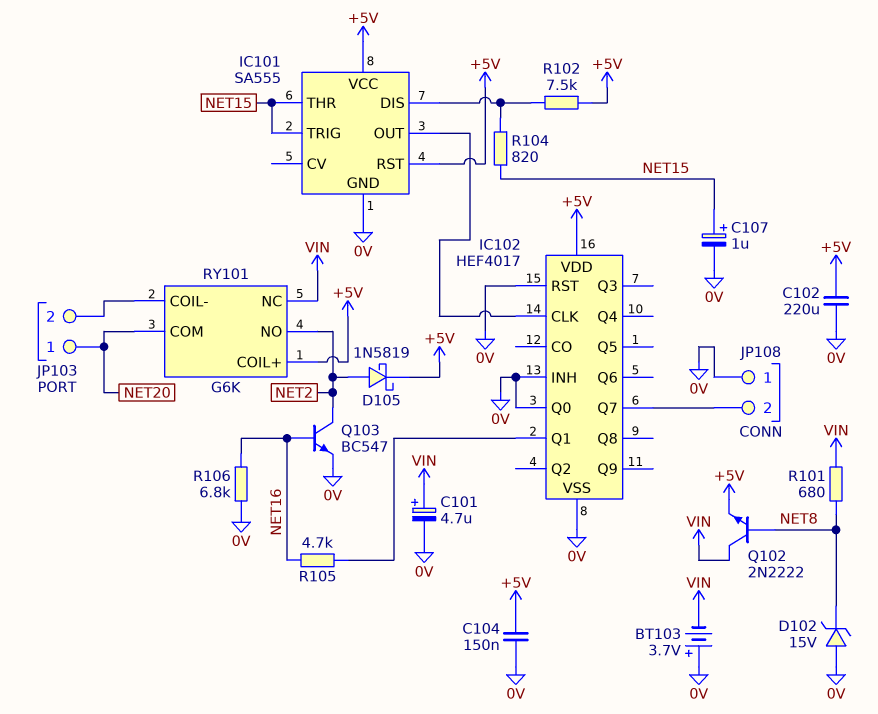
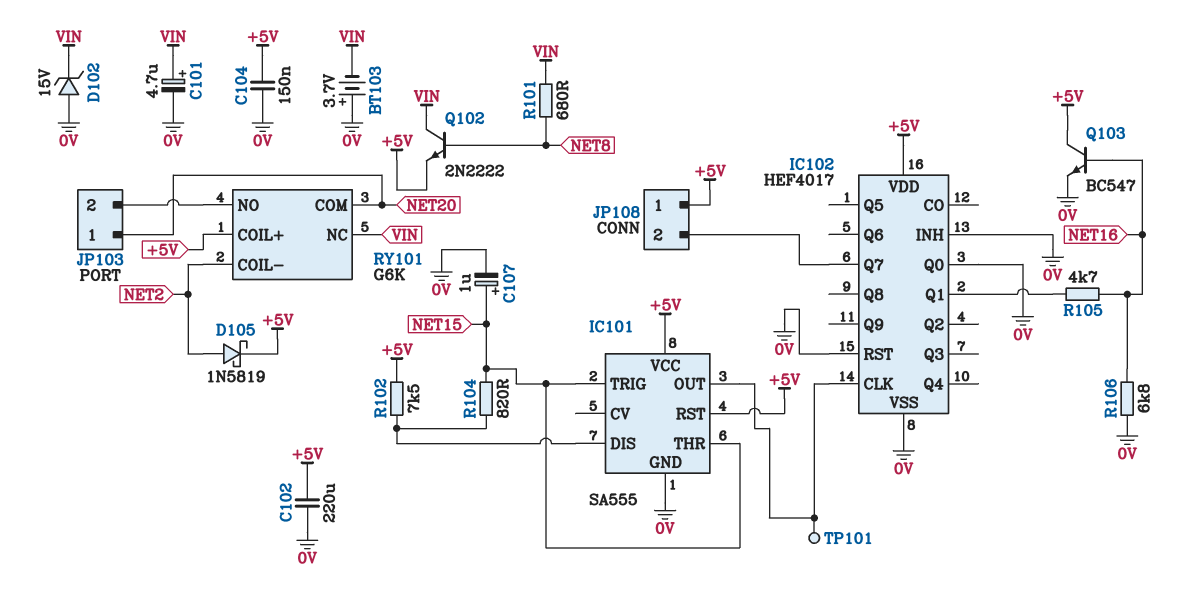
D102: zener 15V (A 0V, K NET8) -> zener 15V (A 0V, K VIN)
JP108 pin 1: 0V -> +5V
Q103: NPN BC547 (B NET16, C NET2, E 0V) -> NPN BC547 (B NET16, C +5V, E 0V)
RY101 pin COIL-: JP103/2 -> NET2
RY101 pin NO: NET2 -> JP103/2
TP101: none -> test point (IC101/OUT)

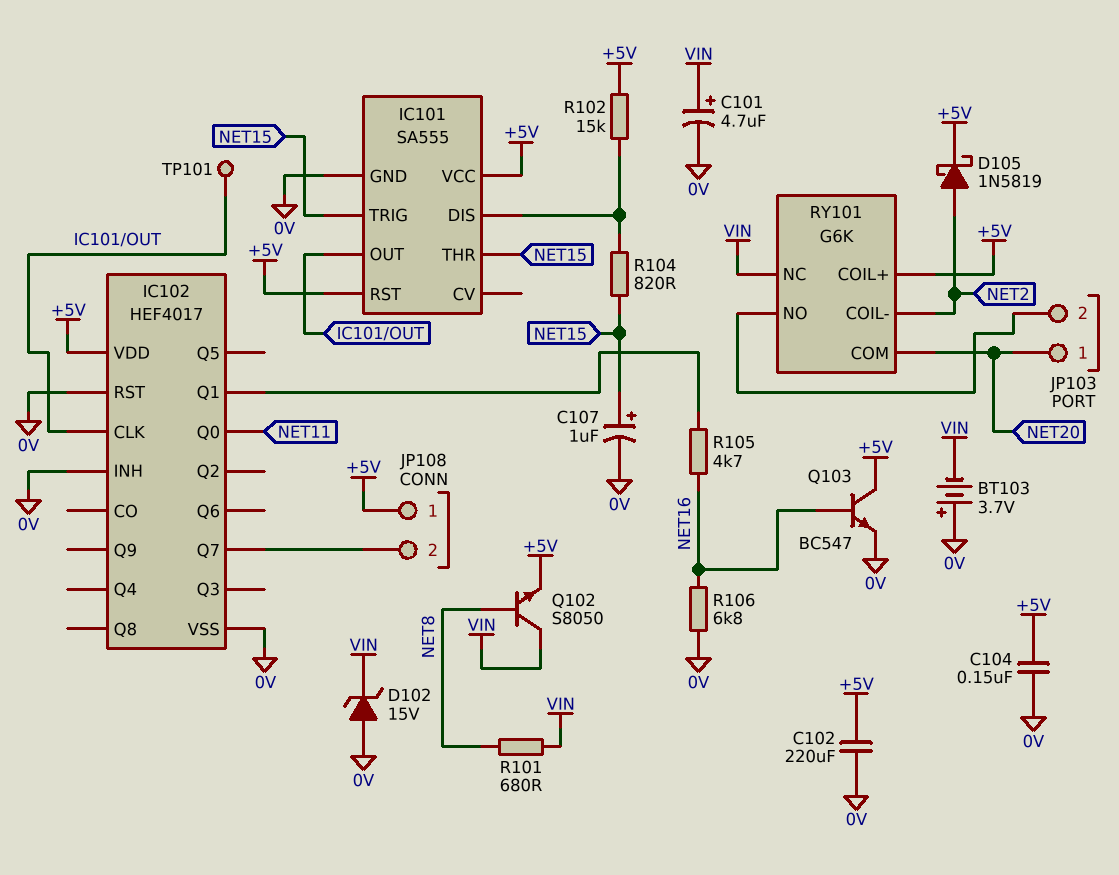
IC102 pin Q0: 0V -> NET11
Q102: NPN 2N2222 (B NET8, C VIN, E +5V) -> NPN S8050 (B NET8, C VIN, E +5V)
R102: 7.5k (+5V, IC101/DIS) -> 15k (+5V, IC101/DIS)

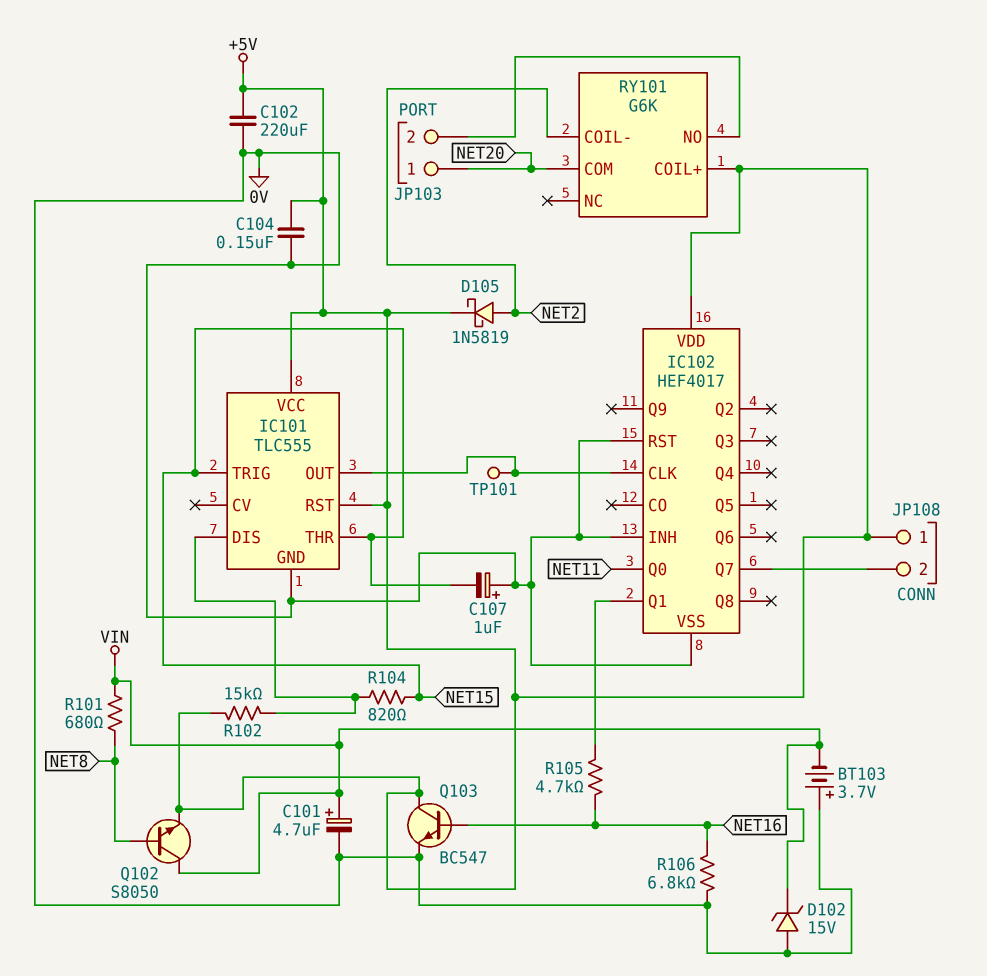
C107: 1uF (plus NET15, minus 0V) -> 1uF (plus 0V, minus NET15)
IC101: SA555 -> TLC555
RY101 pin NC: VIN -> none

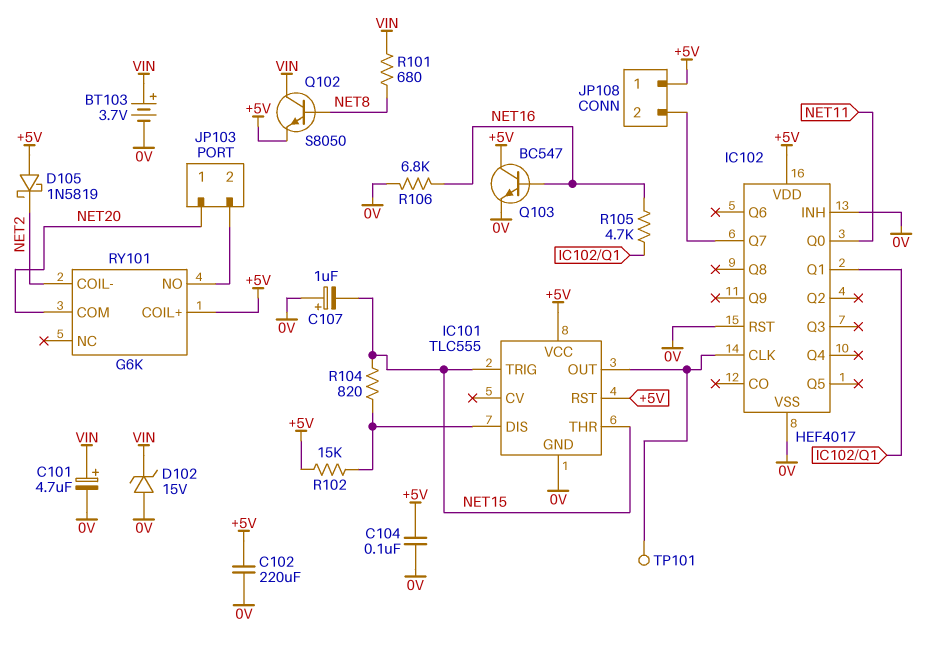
BT103: 3.7V (plus 0V, minus VIN) -> 3.7V (plus VIN, minus 0V)
C104: 150nF (+5V, 0V) -> 100nF (+5V, 0V)
D105: schottky 1N5819 (A NET2, K +5V) -> schottky 1N5819 (A +5V, K NET2)

